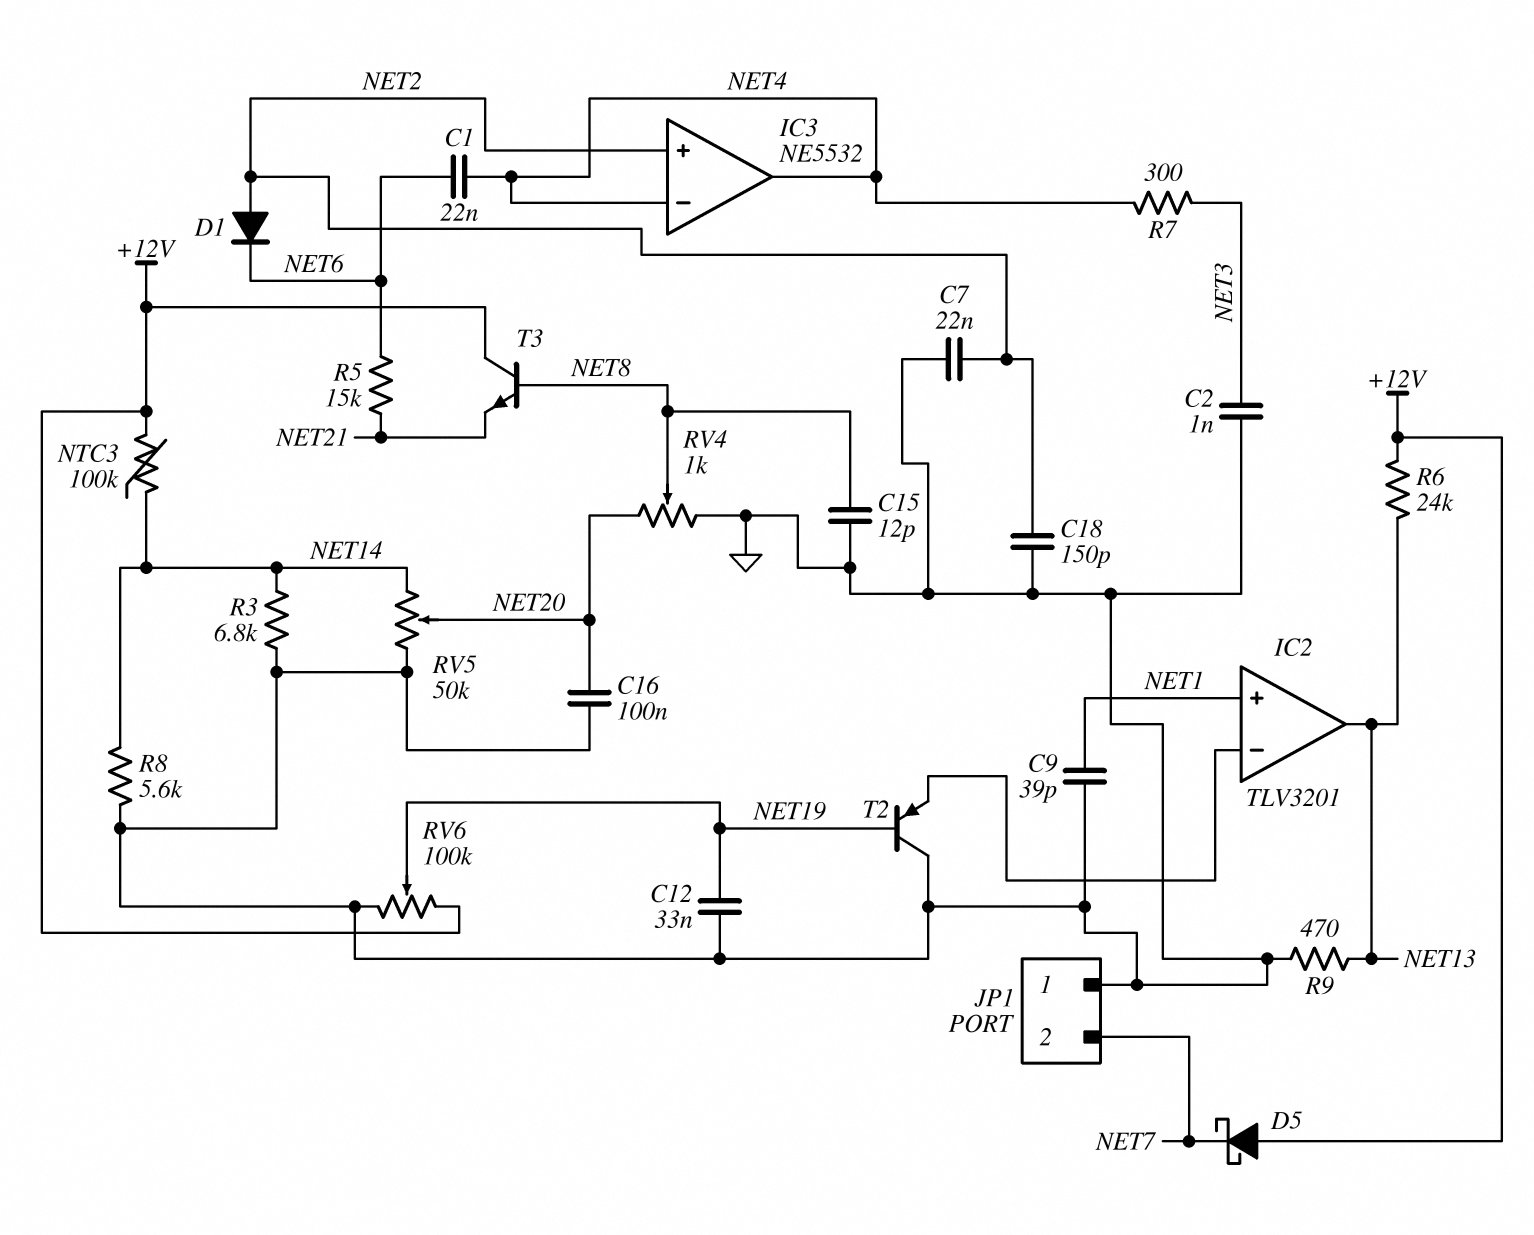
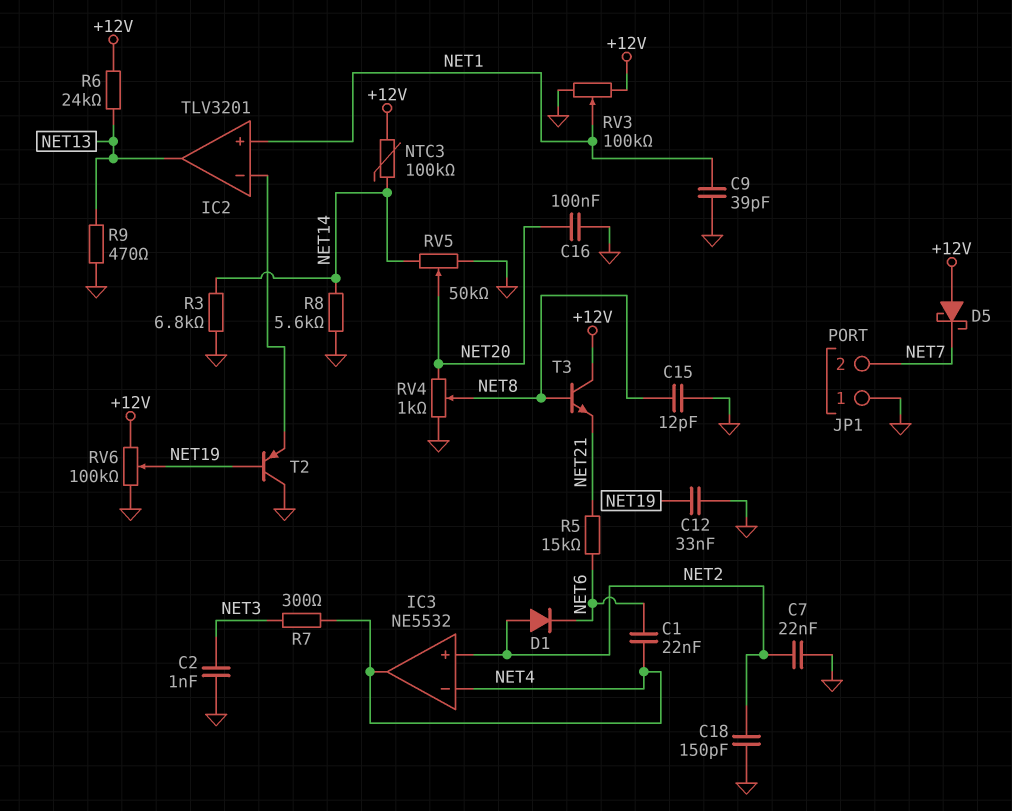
RV3: none -> 100k (+12V, GND, wiper NET1)

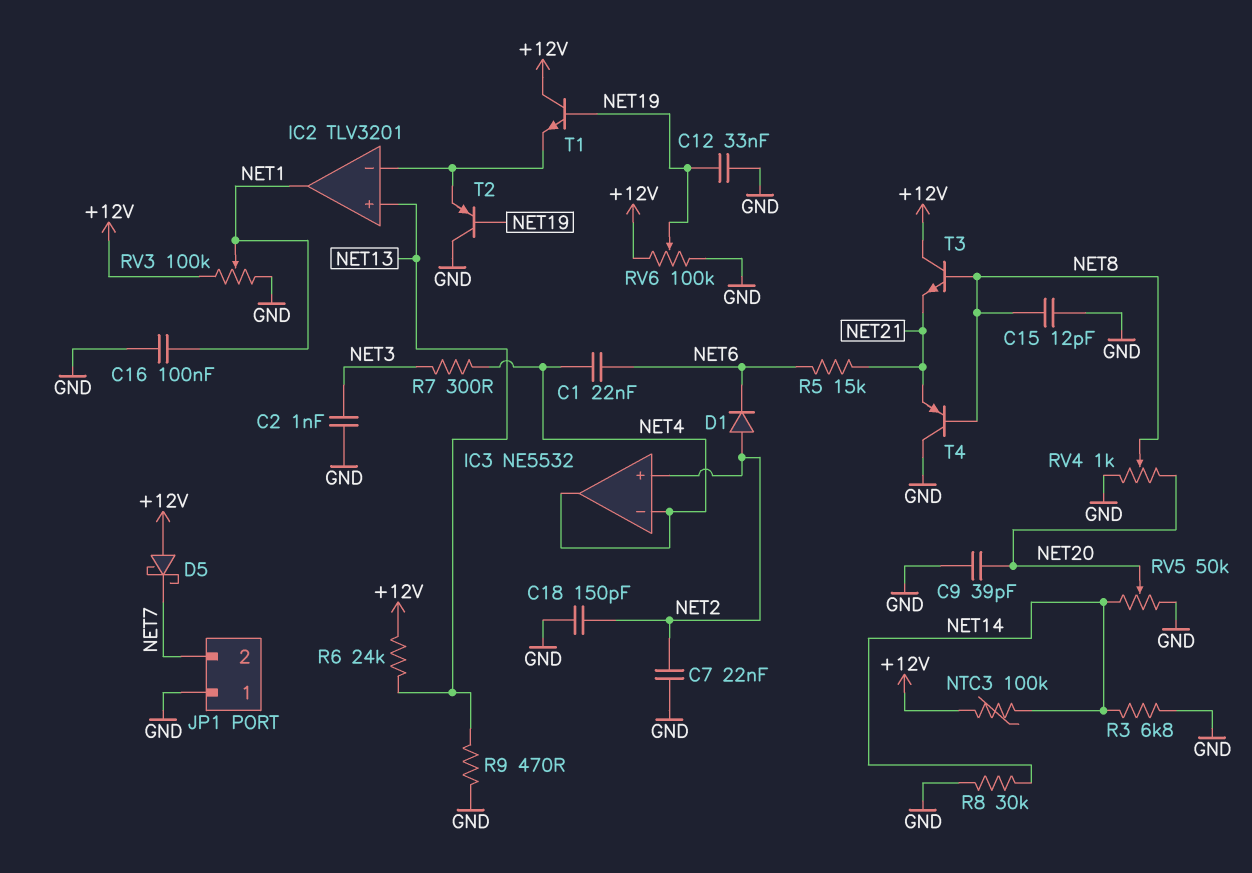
C9: 39pF (GND, NET1) -> 39pF (GND, NET20)
C16: 100nF (GND, NET20) -> 100nF (GND, NET1)
IC2 pin in+: NET1 -> NET13
IC2 pin out: NET13 -> NET1
R8: 5.6k (GND, NET14) -> 30k (GND, NET14)
T1: none -> NPN (B NET19, C +12V, E IC2/in-)
T4: none -> PNP (B NET8, C GND, E NET21)

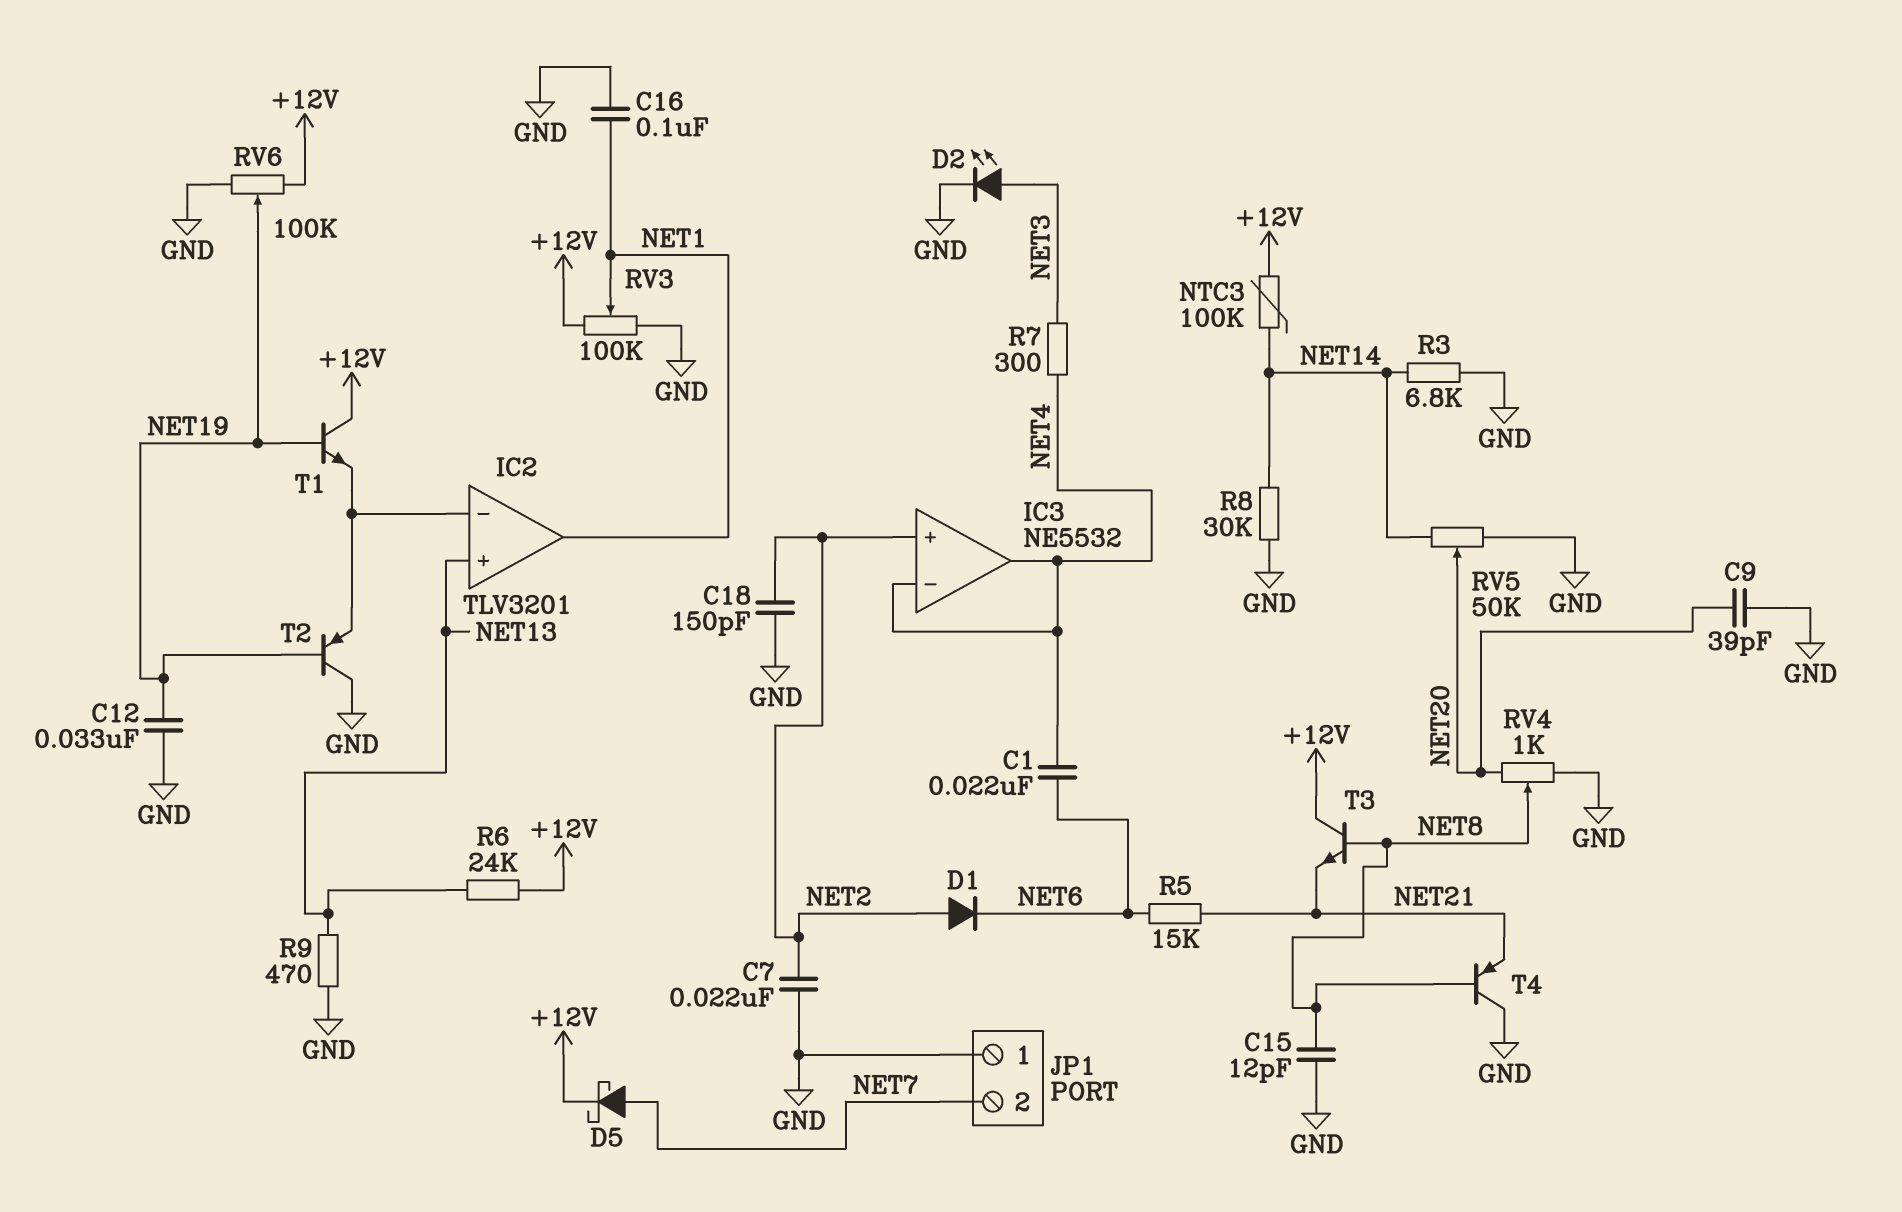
C2: 1nF (GND, NET3) -> none
D2: none -> LED (A NET3, K GND)
D5: schottky (A +12V, K NET7) -> schottky (A NET7, K +12V)

